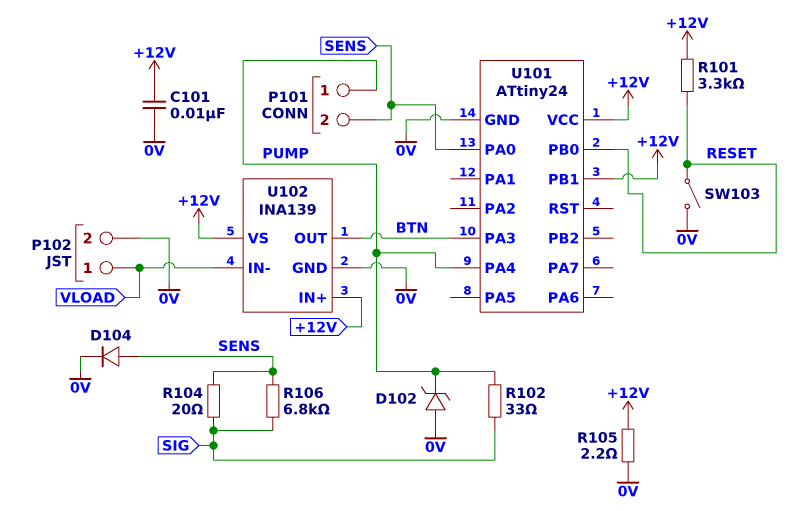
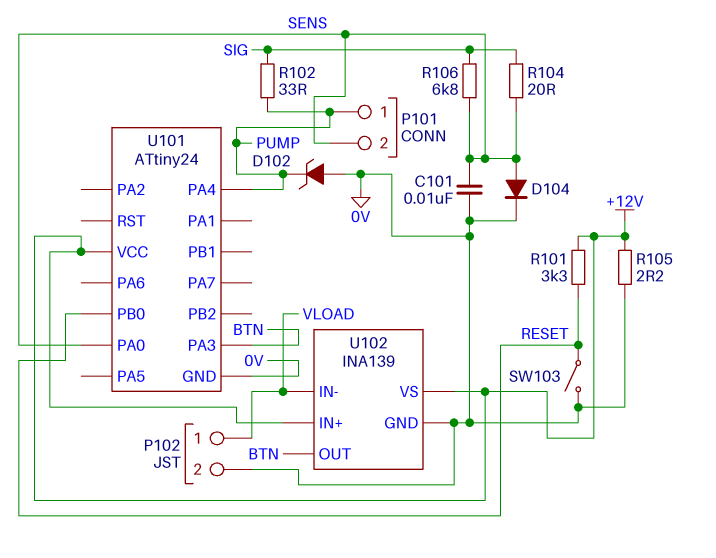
C101: 10nF (+12V, 0V) -> 10nF (0V, SENS)
U101 pin PB1: +12V -> none

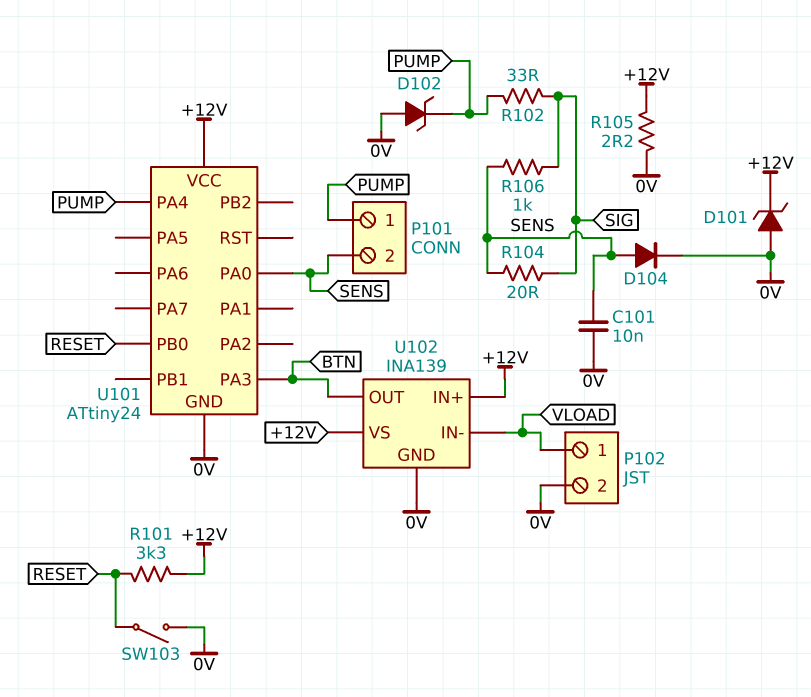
D101: none -> zener (A 0V, K +12V)
R106: 6.8k (SENS, SIG) -> 1k (SENS, SIG)

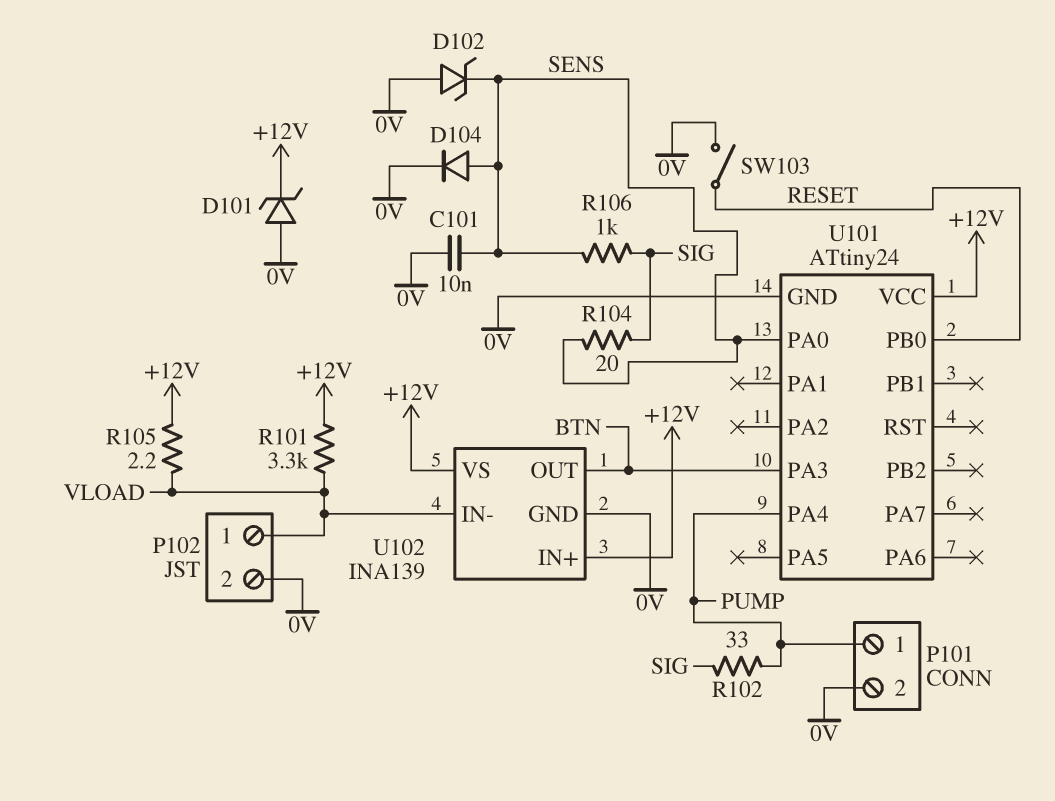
D102: zener (A 0V, K PUMP) -> zener (A 0V, K SENS)
P101 pin 2: SENS -> 0V
R101: 3.3k (+12V, RESET) -> 3.3k (+12V, VLOAD)
R105: 2.2 (+12V, 0V) -> 2.2 (+12V, VLOAD)

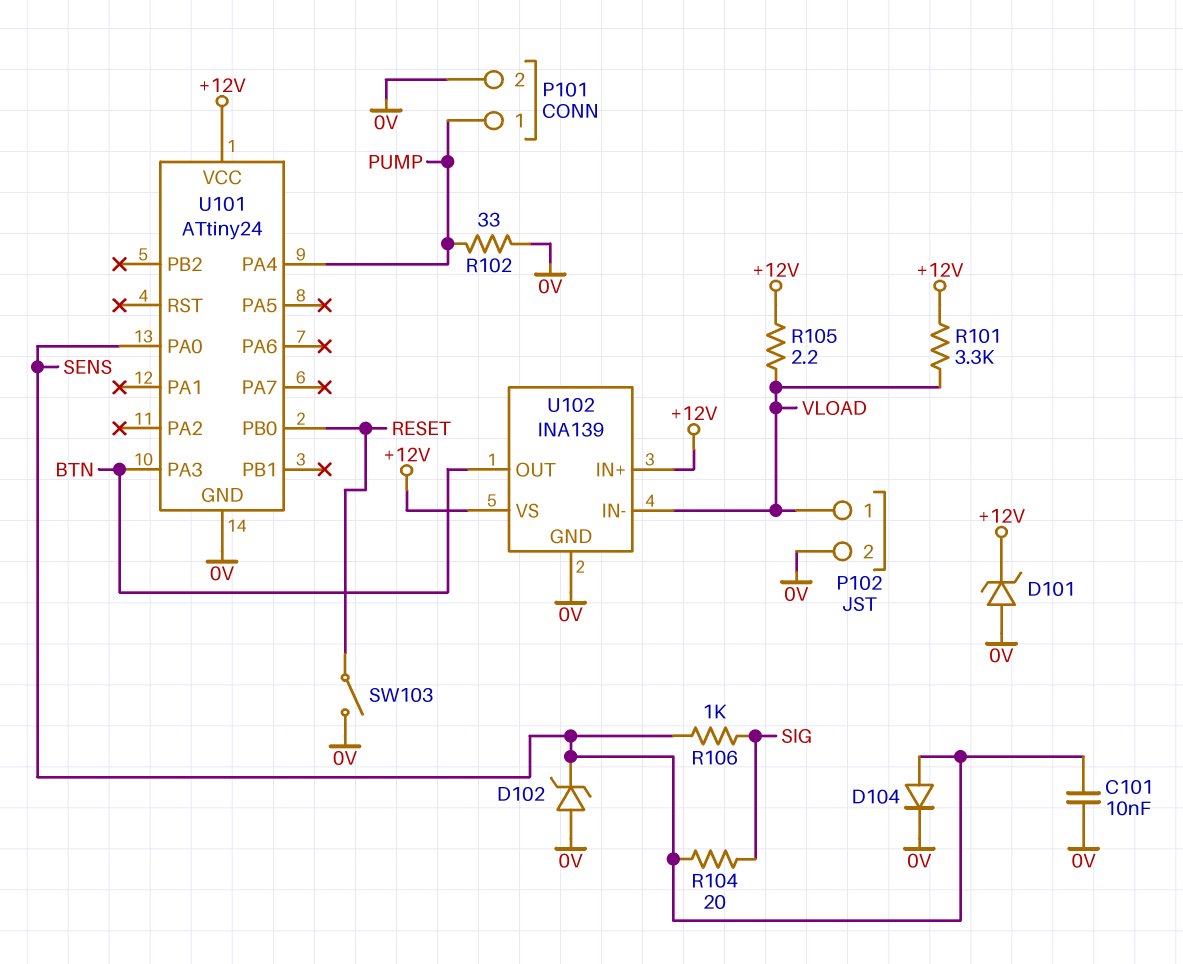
R102: 33 (PUMP, SIG) -> 33 (0V, PUMP)

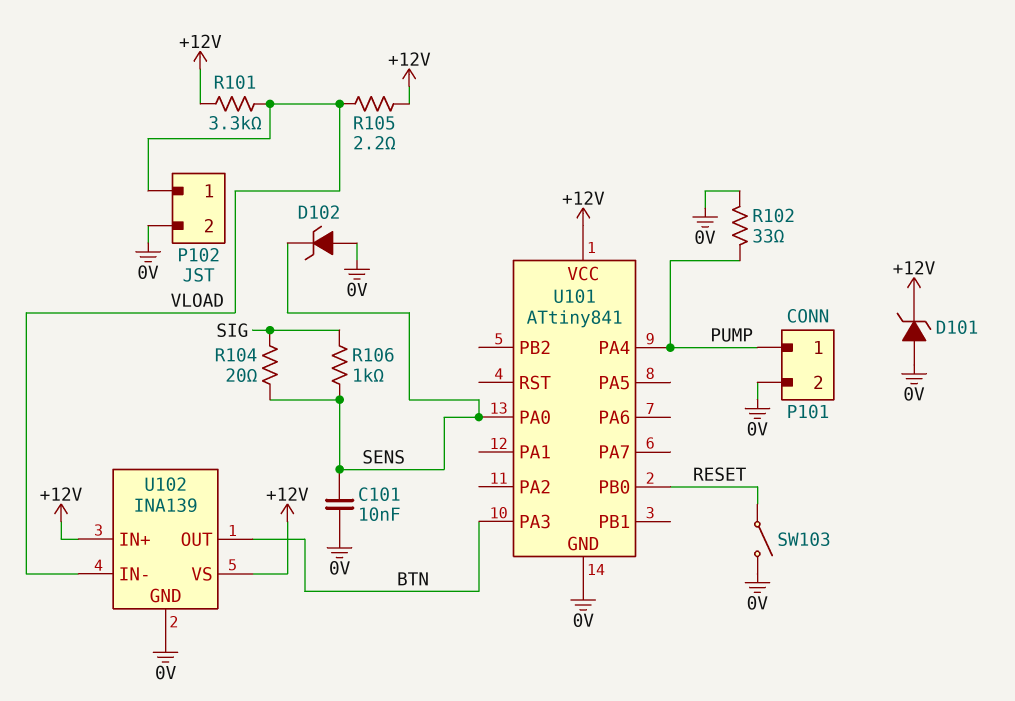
D104: diode (A SENS, K 0V) -> none
U101: ATtiny24 -> ATtiny841

